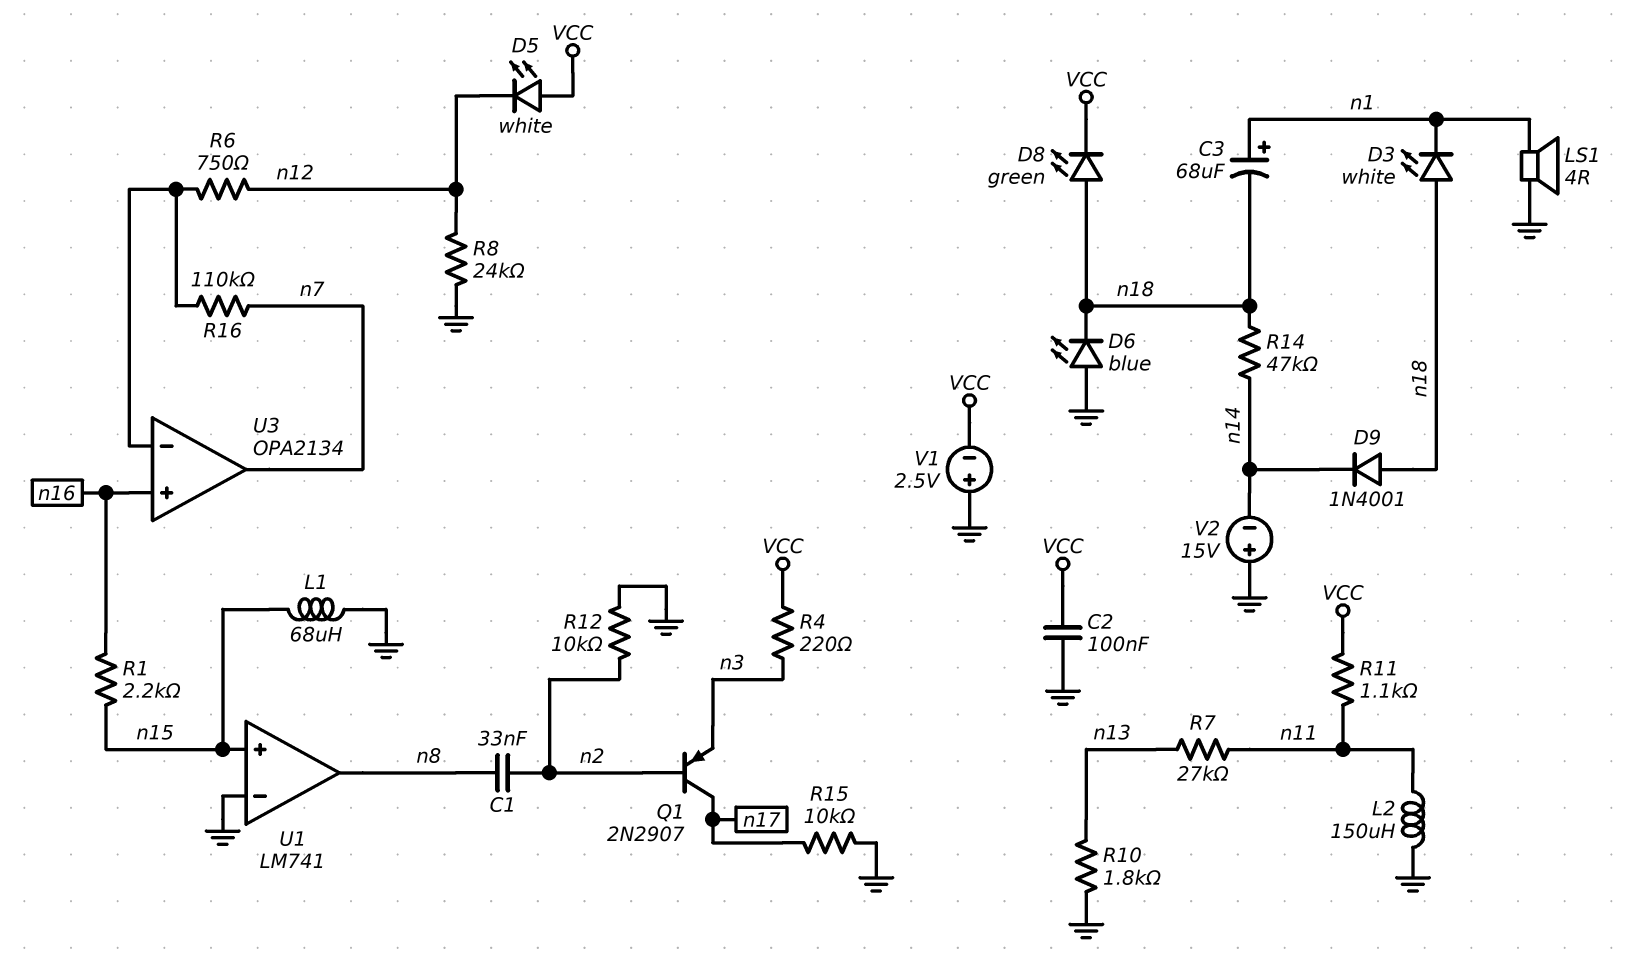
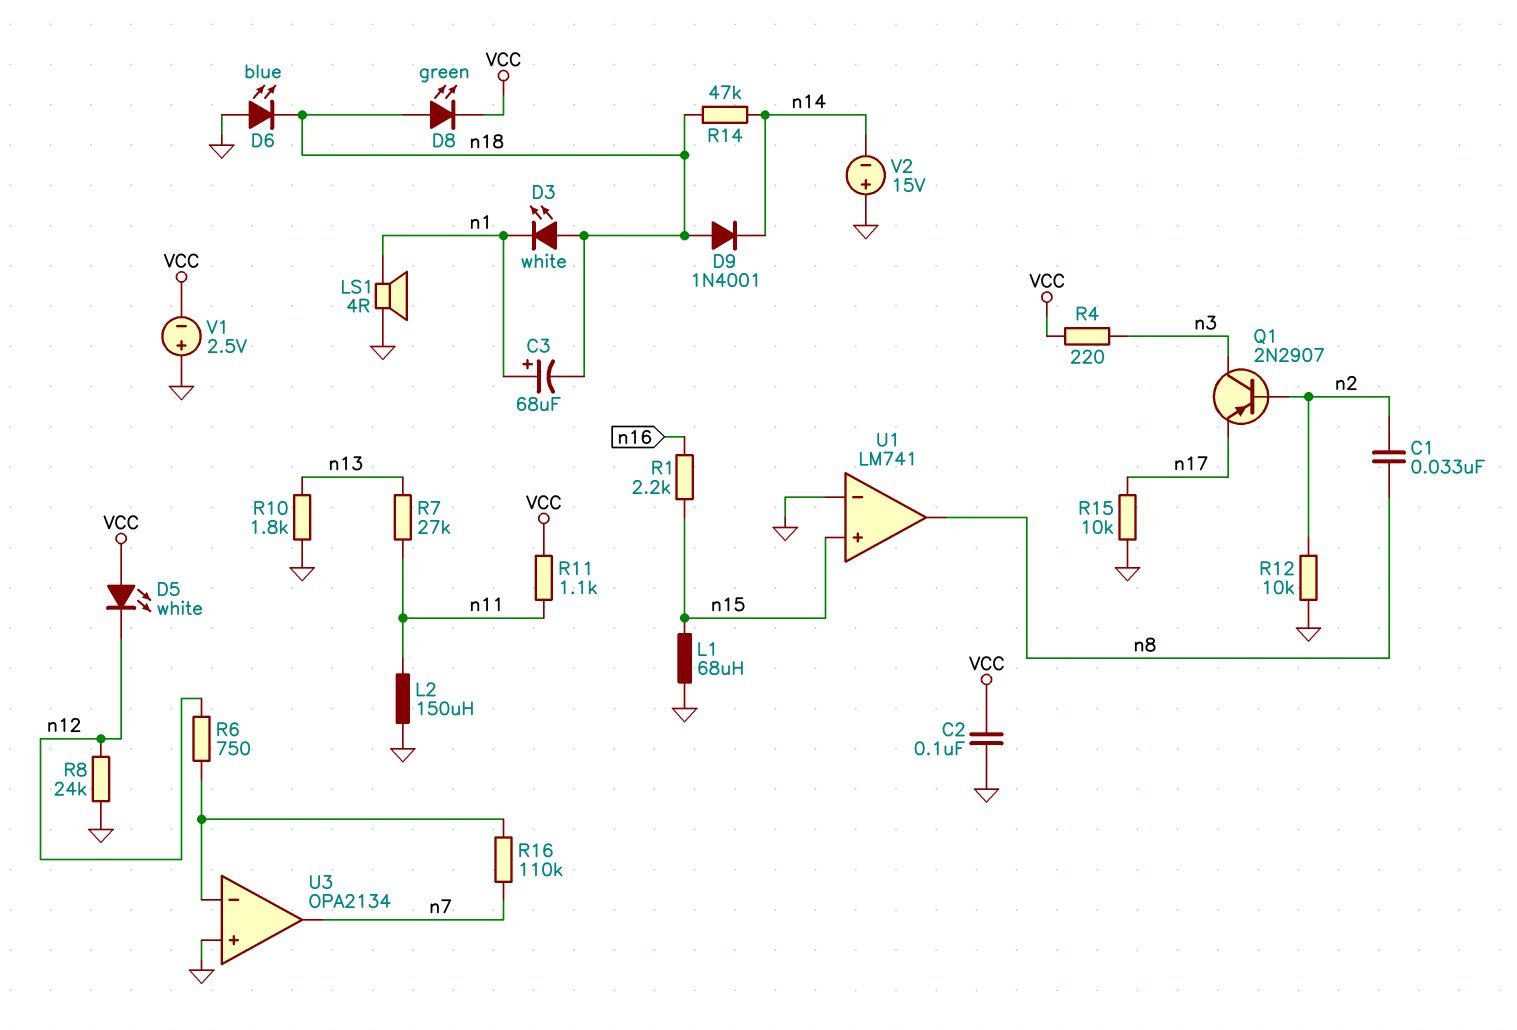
Q1: PNP 2N2907 (B n2, C n17, E n3) -> PNP 2N2907 (B n2, C n3, E n17)
U3 pin in+: n16 -> GND

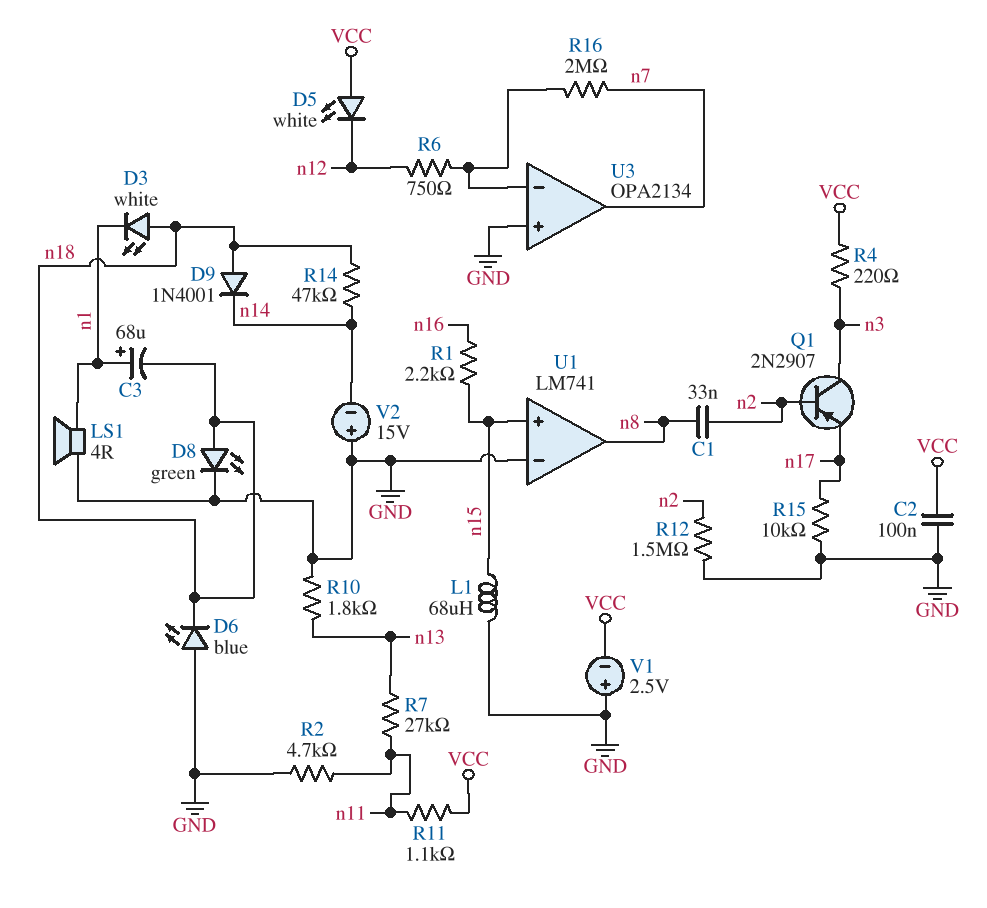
D8: LED green (A n18, K VCC) -> LED green (A n18, K GND)
L2: 150uH (GND, n11) -> none
R2: none -> 4.7k (GND, n11)
R8: 24k (GND, n12) -> none
R12: 10k (GND, n2) -> 1.5M (GND, n2)
R16: 110k (U3/in-, n7) -> 2M (U3/in-, n7)

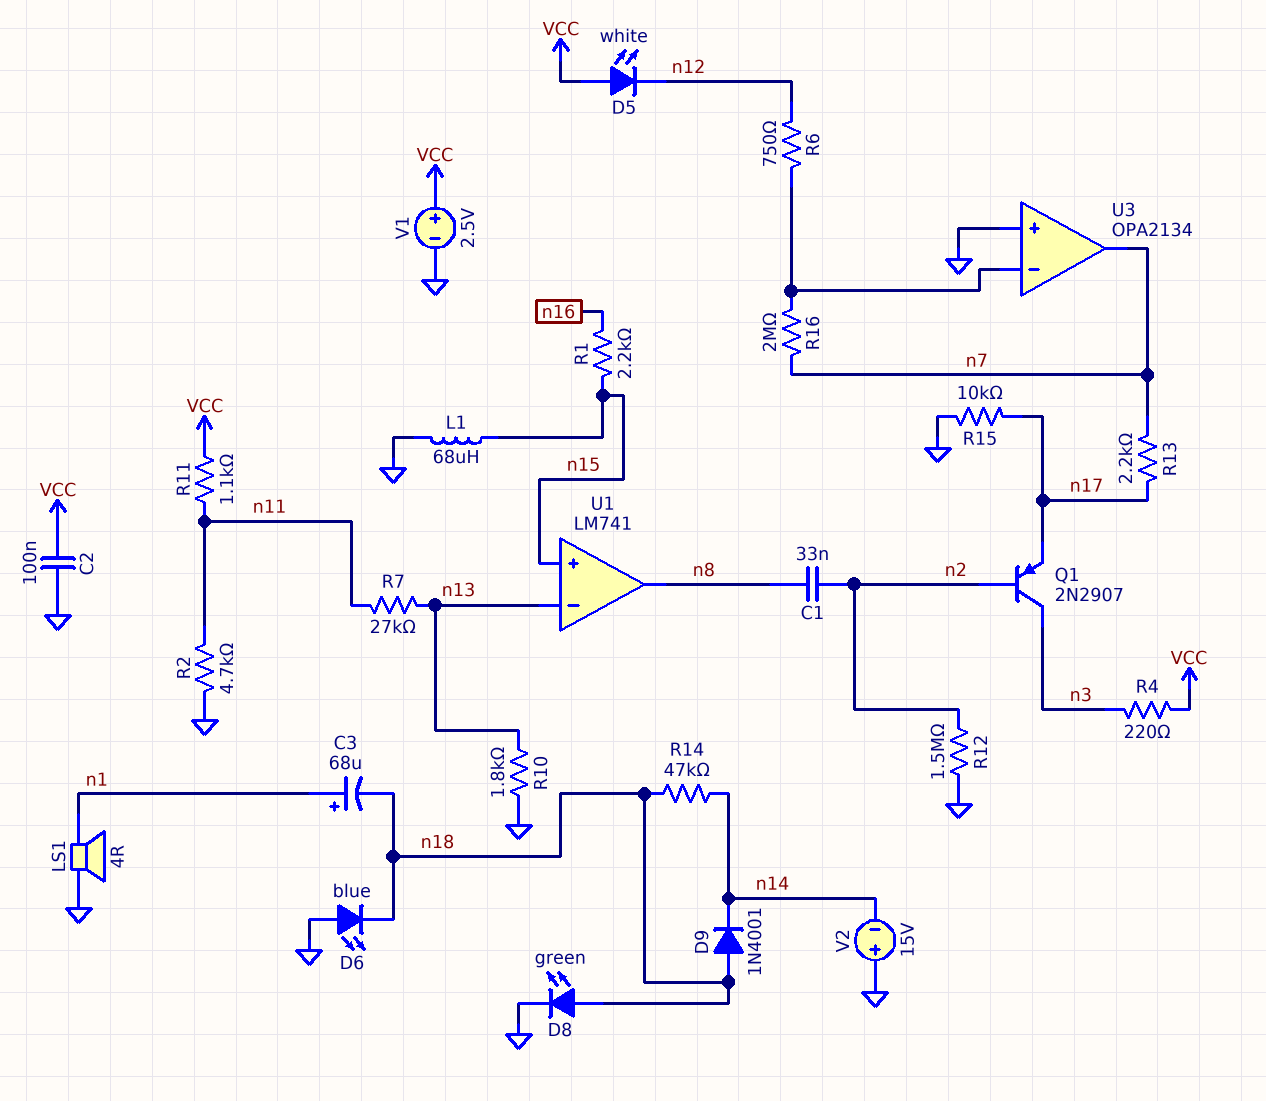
D3: LED white (A n18, K n1) -> none
R13: none -> 2.2k (n7, n17)
U1 pin in-: GND -> n13
V1: 2.5V (plus GND, minus VCC) -> 2.5V (plus VCC, minus GND)

